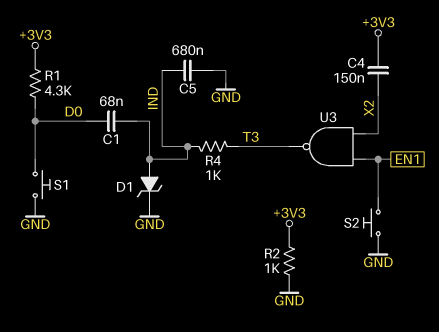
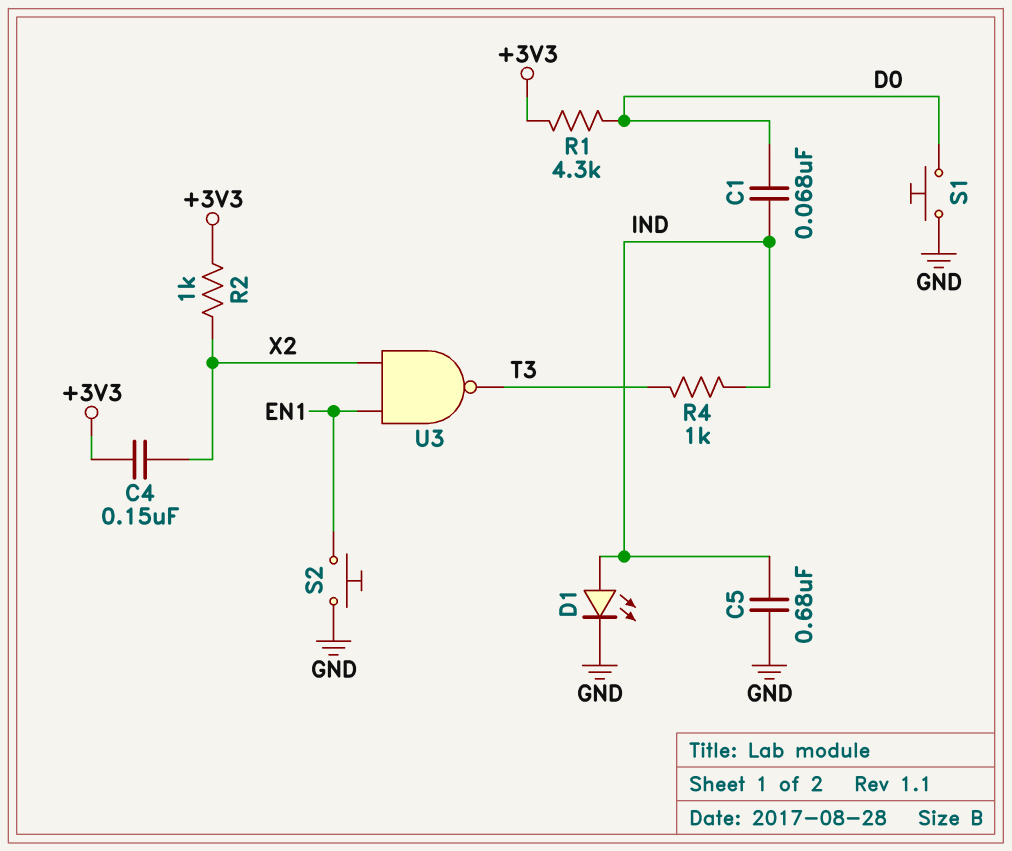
D1: zener (A IND, K GND) -> LED (A IND, K GND)
R2: 1k (+3V3, GND) -> 1k (+3V3, X2)

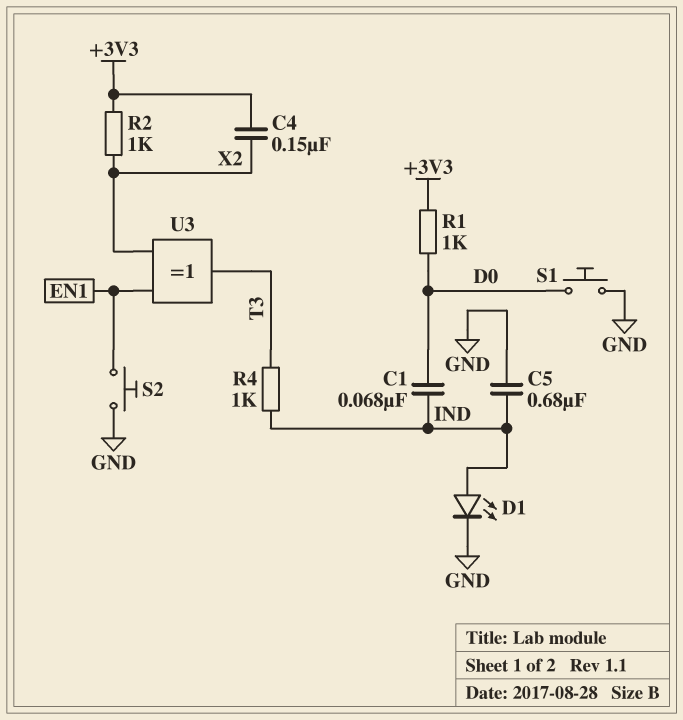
R1: 4.3k (+3V3, D0) -> 1k (+3V3, D0)
U3: NAND (in EN1, in X2, out T3) -> XOR (in EN1, in X2, out T3)

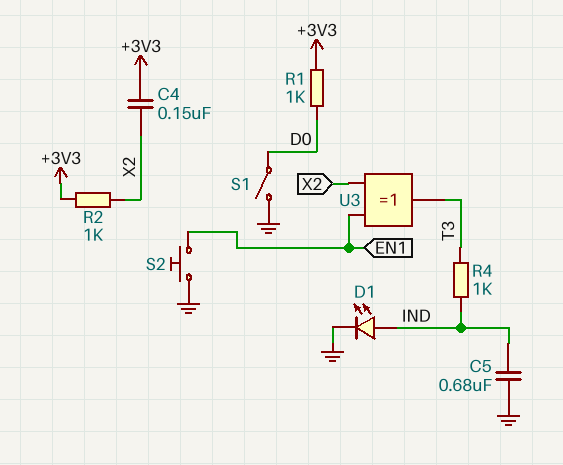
C1: 68nF (D0, IND) -> none
S1: button (D0, GND) -> switch (D0, GND)

